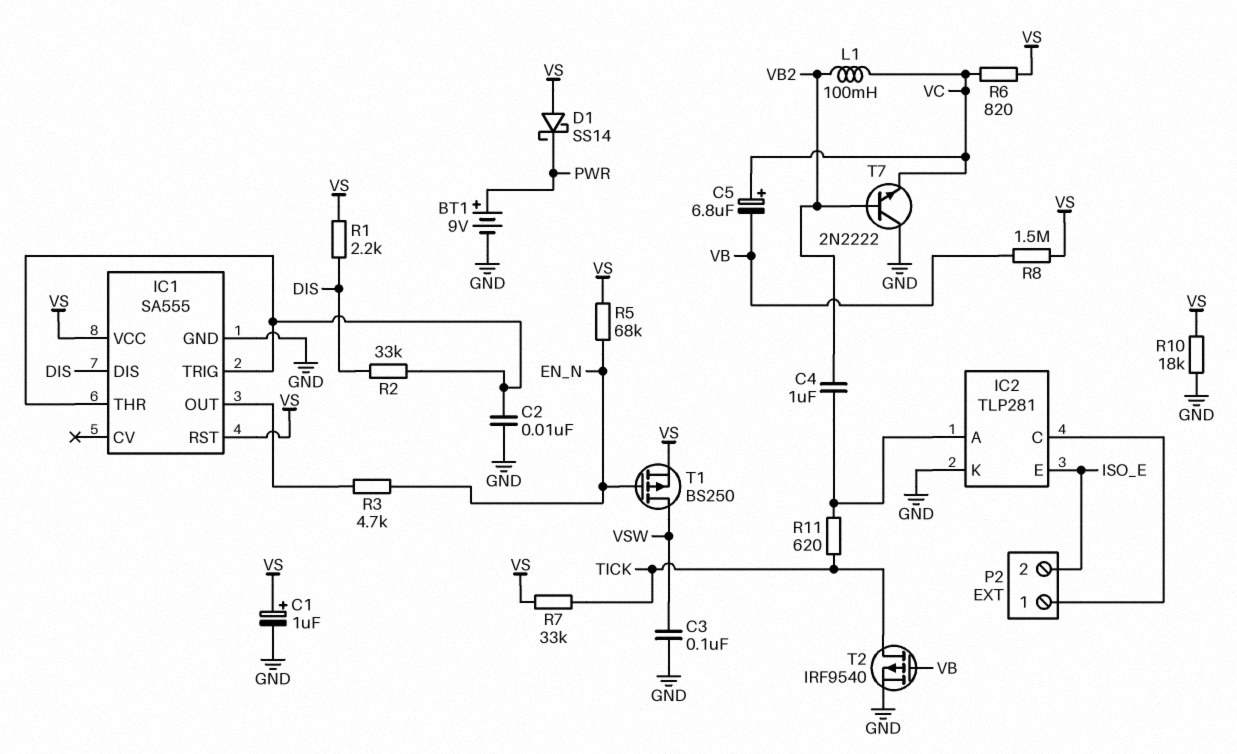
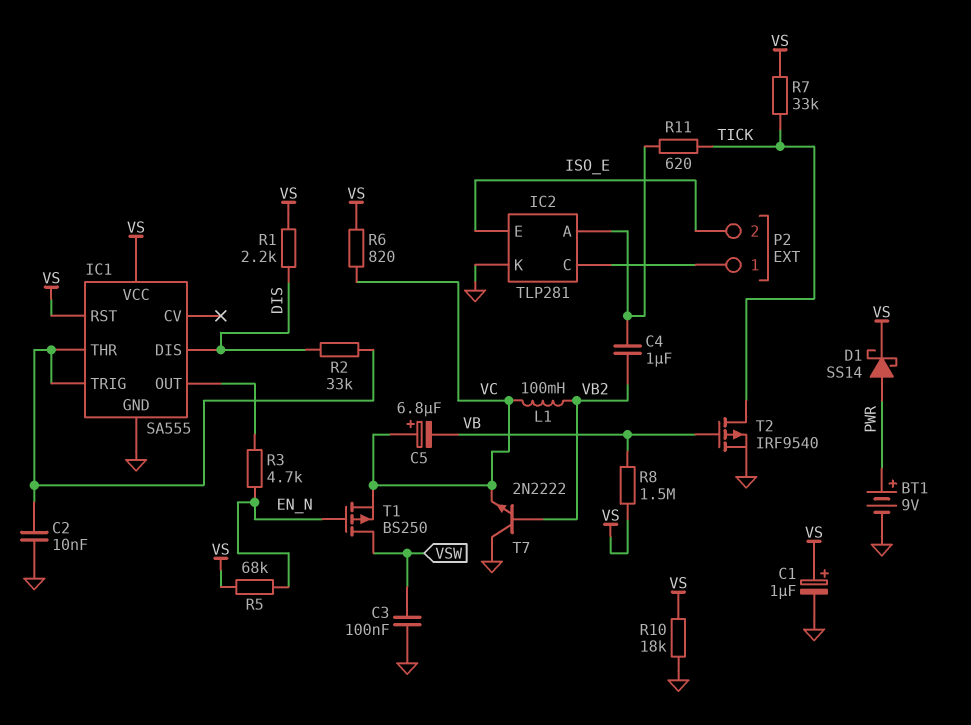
D1: schottky SS14 (A VS, K PWR) -> schottky SS14 (A PWR, K VS)
T1: PMOS BS250 (G EN_N, D VSW, S VS) -> PMOS BS250 (G EN_N, D VSW, S VC)

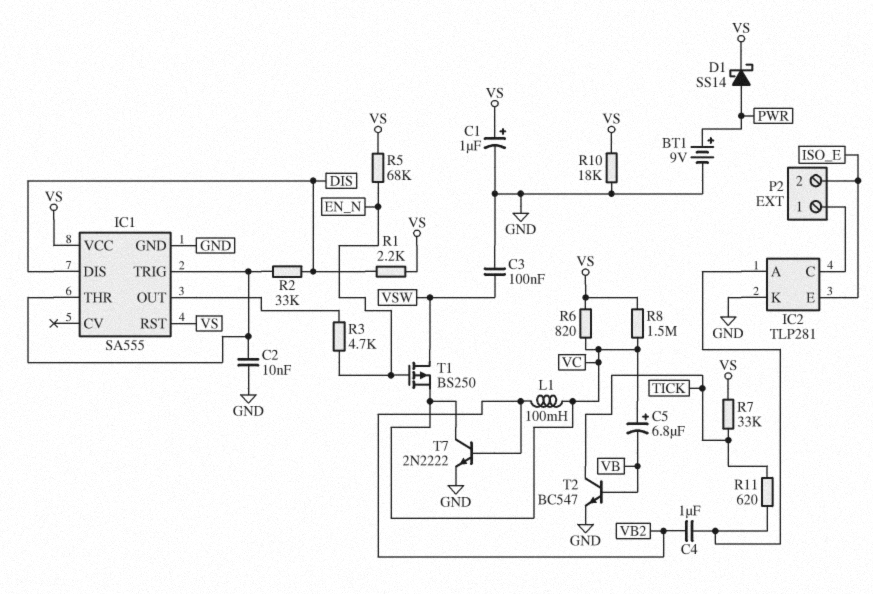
R8: 1.5M (VB, VS) -> 1.5M (VC, VS)
T2: PMOS IRF9540 (G VB, D TICK, S GND) -> NPN BC547 (B VB, C TICK, E GND)
T7: NPN 2N2222 (B VB2, C GND, E VC) -> NPN 2N2222 (B VB2, C VC, E GND)

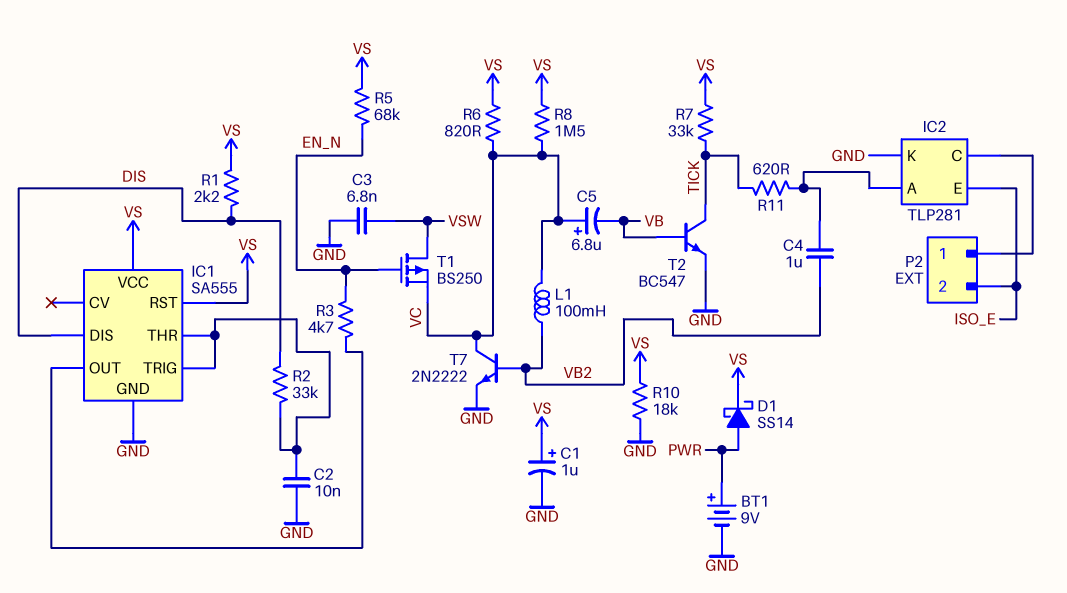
C3: 100nF (GND, VSW) -> 6.8nF (GND, VSW)

